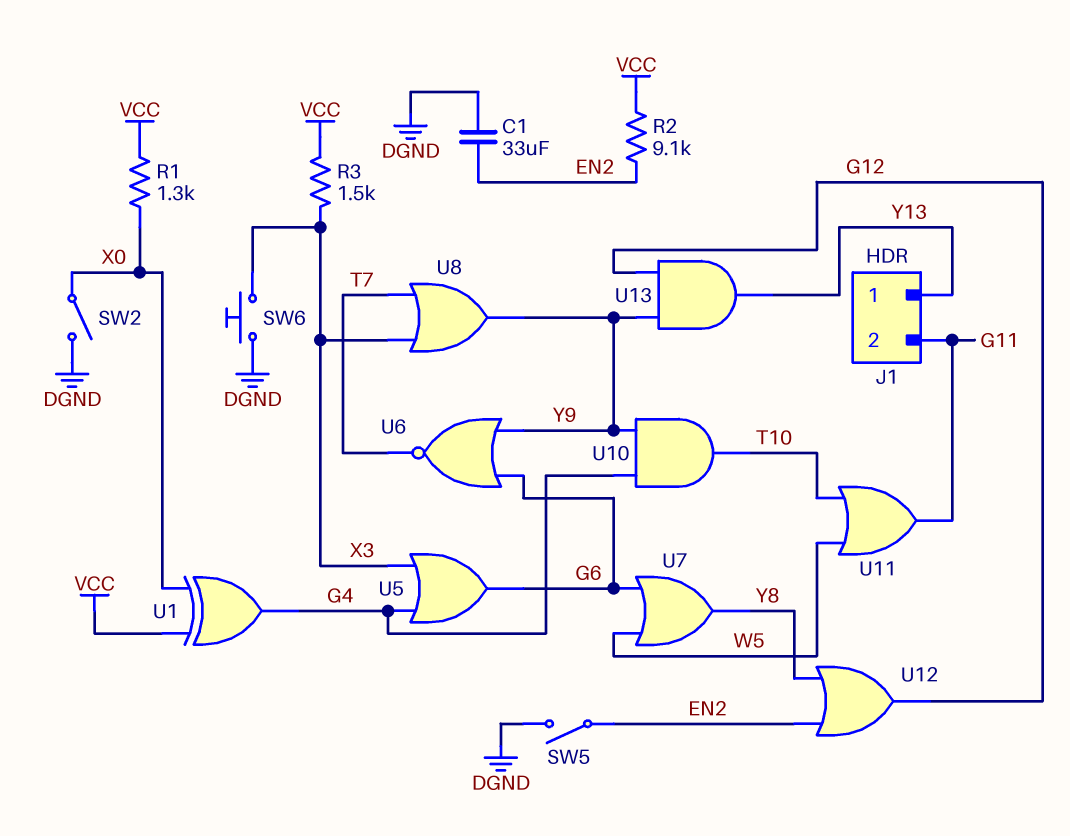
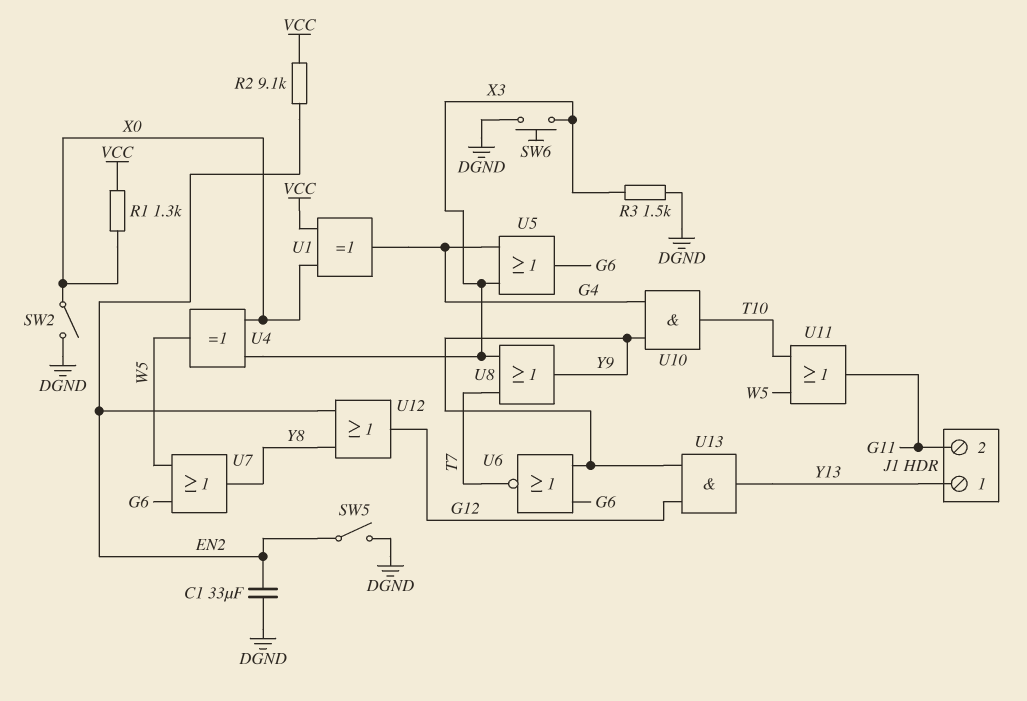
R3: 1.5k (VCC, X3) -> 1.5k (DGND, X3)
U4: none -> XOR (in X0, in X3, out W5)

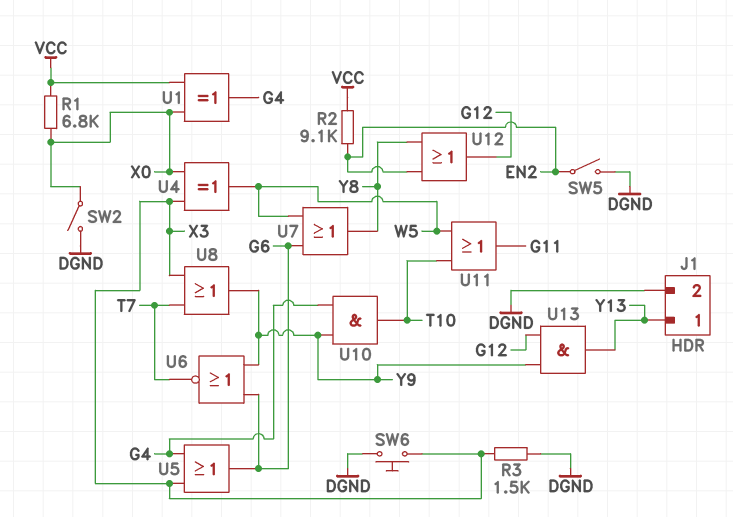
C1: 33uF (DGND, EN2) -> none
J1 pin 2: G11 -> DGND
R1: 1.3k (VCC, X0) -> 6.8k (VCC, X0)

